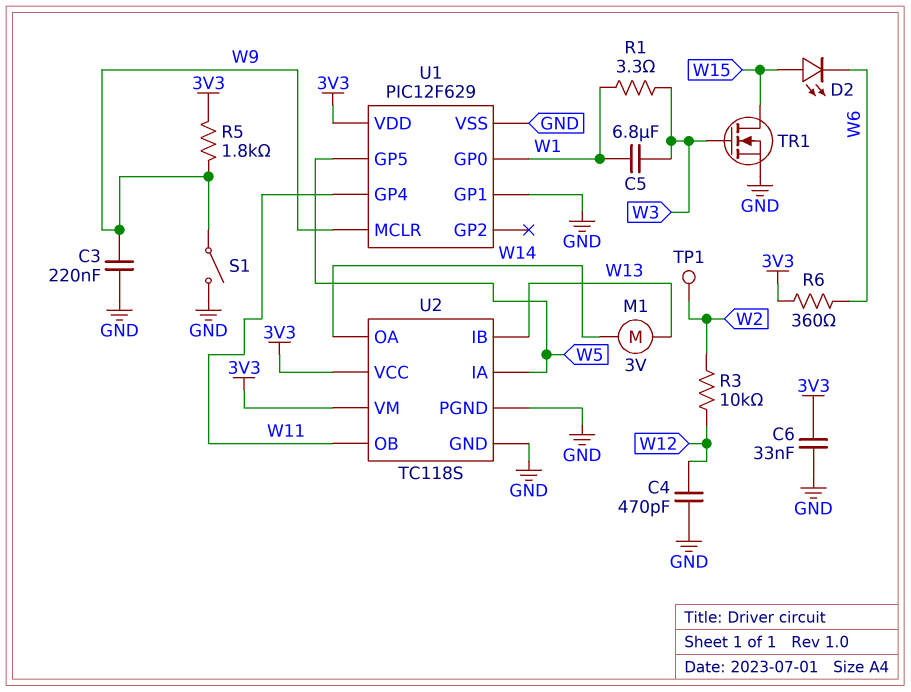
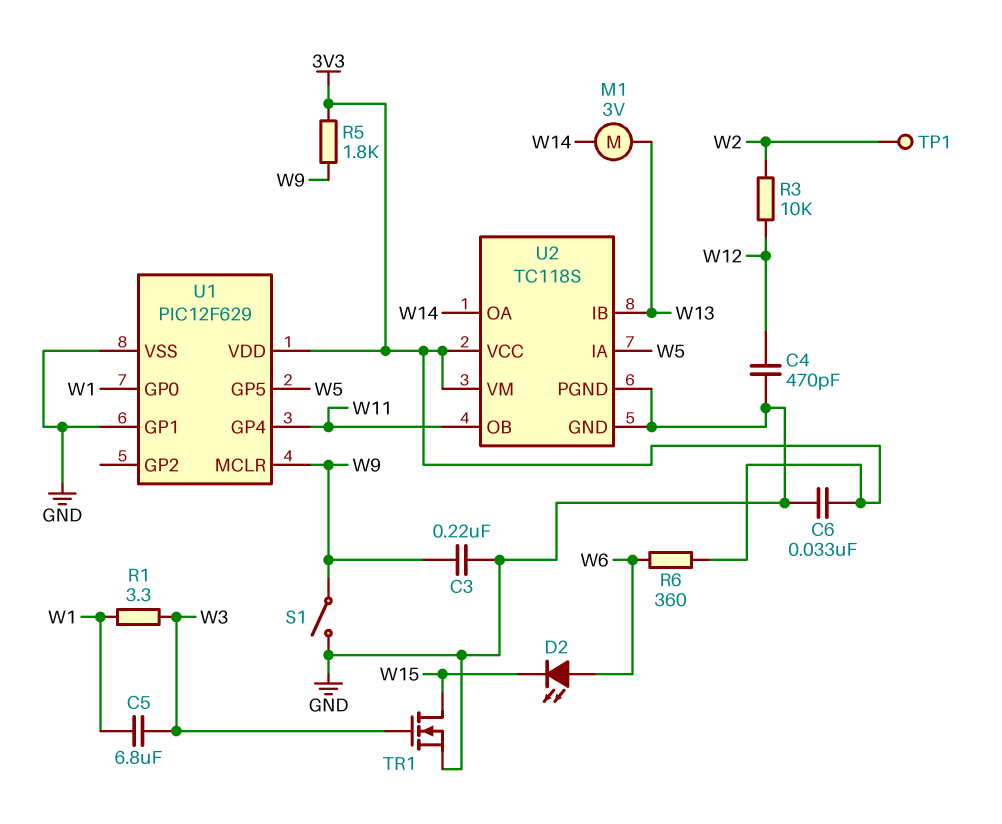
D2: LED (A W15, K W6) -> LED (A W6, K W15)

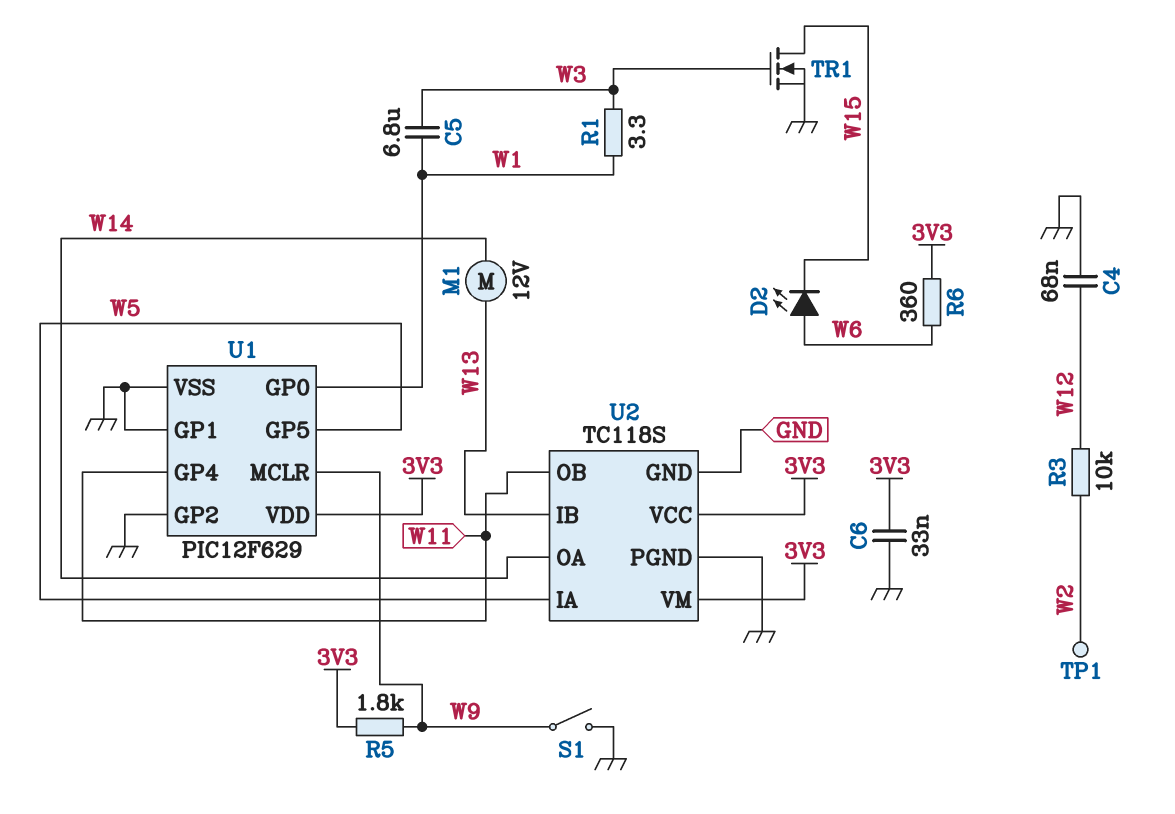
C3: 220nF (GND, W9) -> none
C4: 470pF (GND, W12) -> 68nF (GND, W12)
M1: motor 3V (W13, W14) -> motor 12V (W13, W14)
U1 pin GP2: none -> GND

